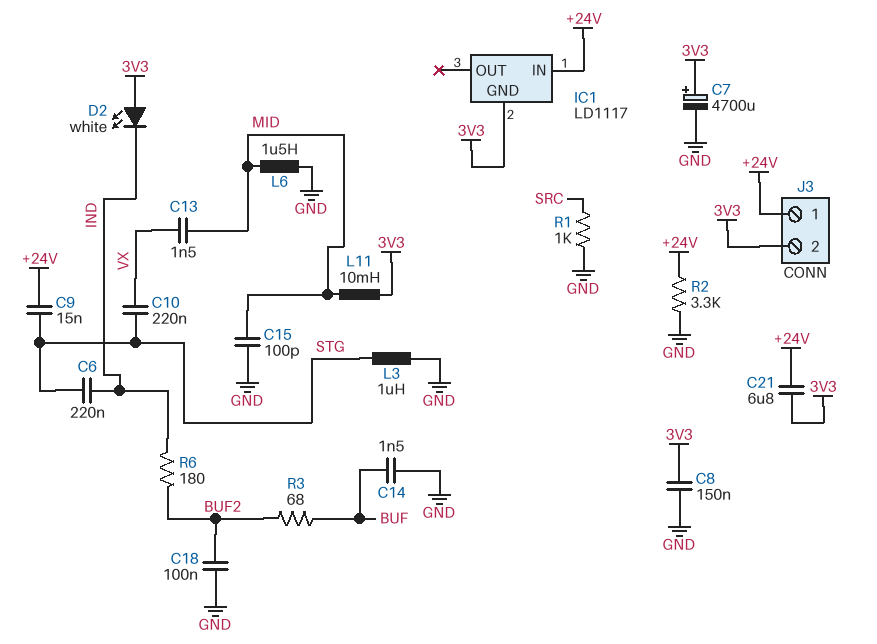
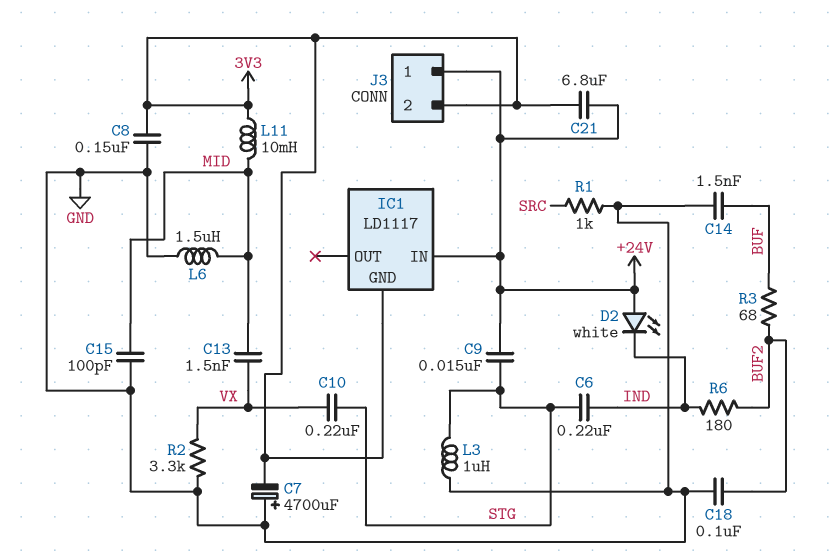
C7: 4700uF (plus 3V3, minus GND) -> 4700uF (plus GND, minus 3V3)
D2: LED white (A 3V3, K IND) -> LED white (A +24V, K IND)
R2: 3.3k (+24V, GND) -> 3.3k (GND, VX)

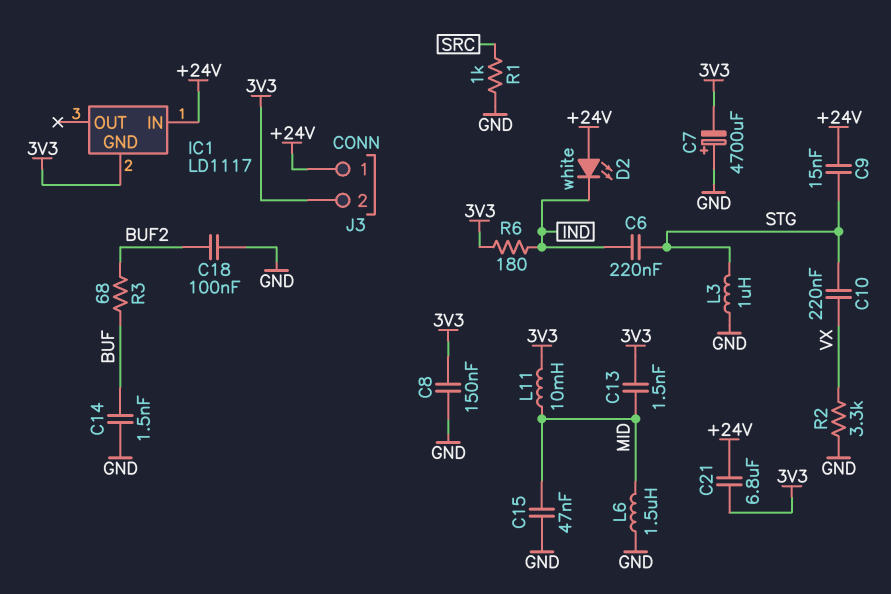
C13: 1.5nF (MID, VX) -> 1.5nF (3V3, MID)
C15: 100pF (GND, MID) -> 47nF (GND, MID)
R6: 180 (BUF2, IND) -> 180 (3V3, IND)

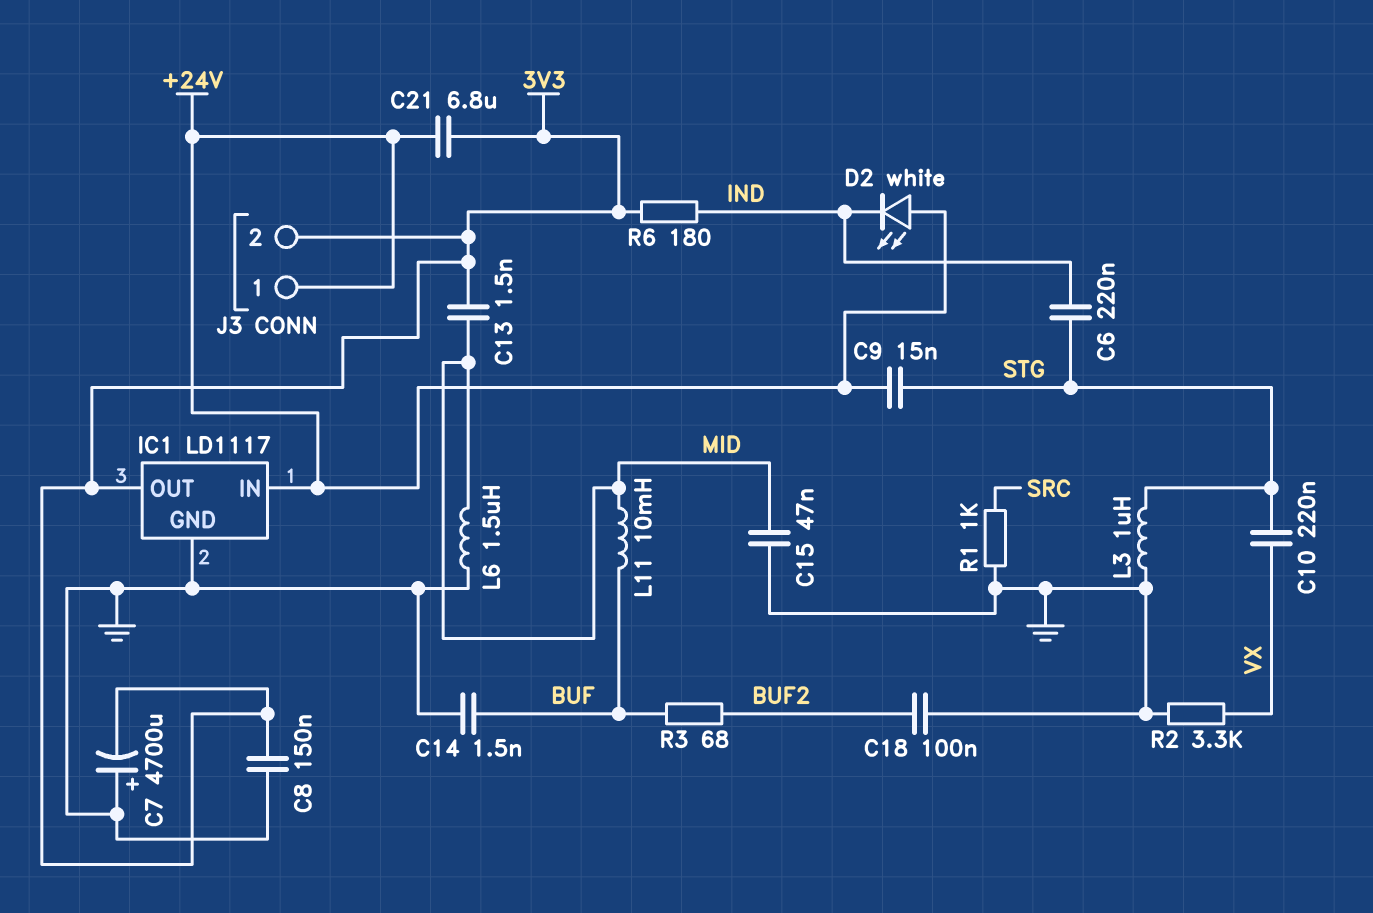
IC1 pin GND: 3V3 -> GND
IC1 pin OUT: none -> 3V3
L11: 10mH (3V3, MID) -> 10mH (BUF, MID)

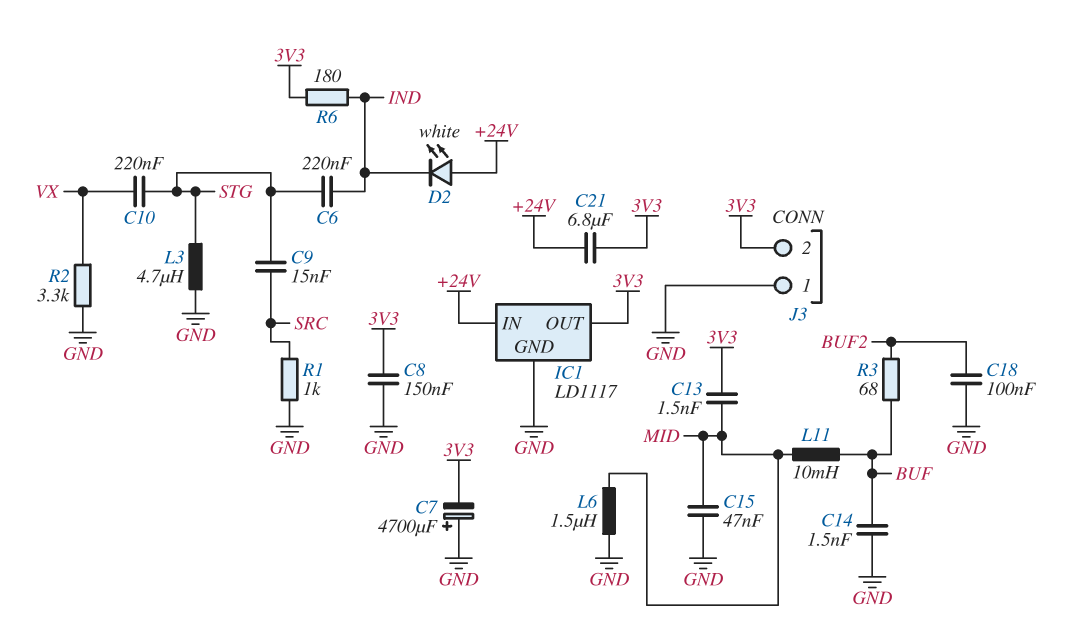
C9: 15nF (+24V, STG) -> 15nF (SRC, STG)
J3 pin 1: +24V -> GND
L3: 1uH (GND, STG) -> 4.7uH (GND, STG)

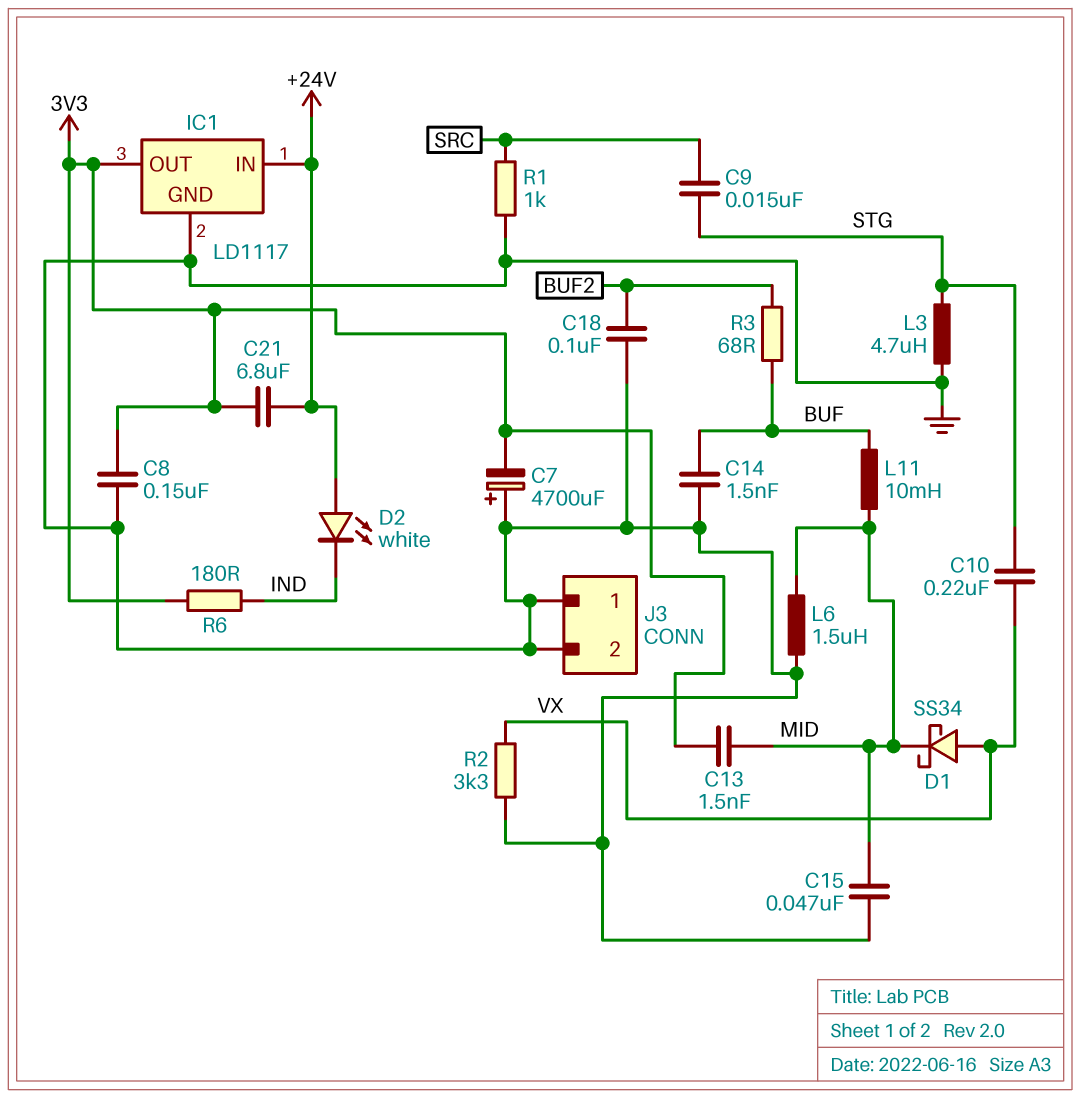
C6: 220nF (IND, STG) -> none
D1: none -> schottky SS34 (A VX, K MID)
J3 pin 2: 3V3 -> GND

